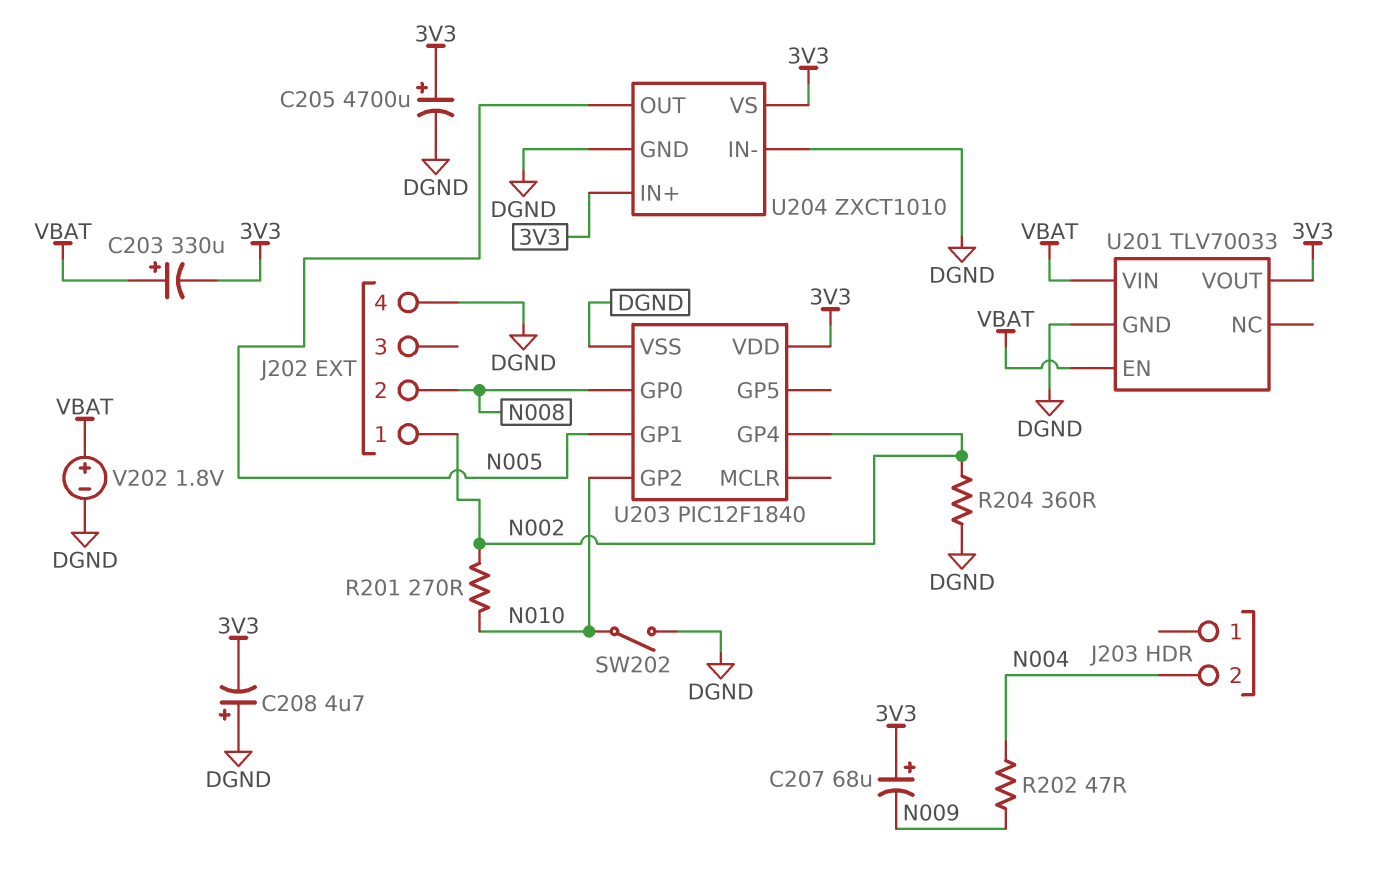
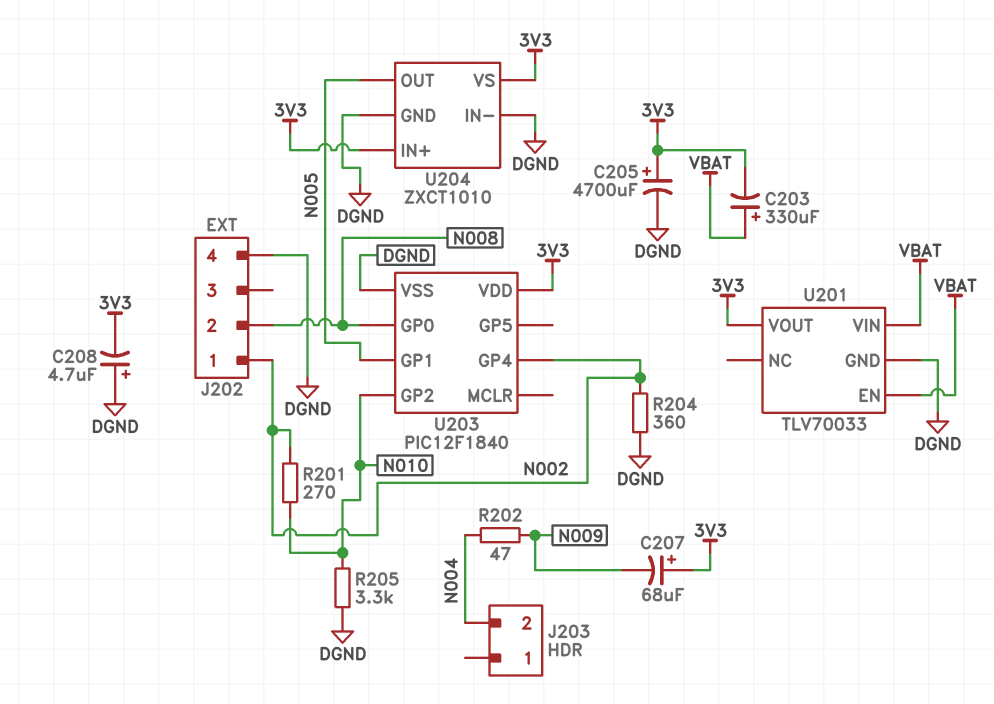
R205: none -> 3.3k (DGND, N010)
SW202: switch (DGND, N010) -> none
V202: 1.8V (plus VBAT, minus DGND) -> none

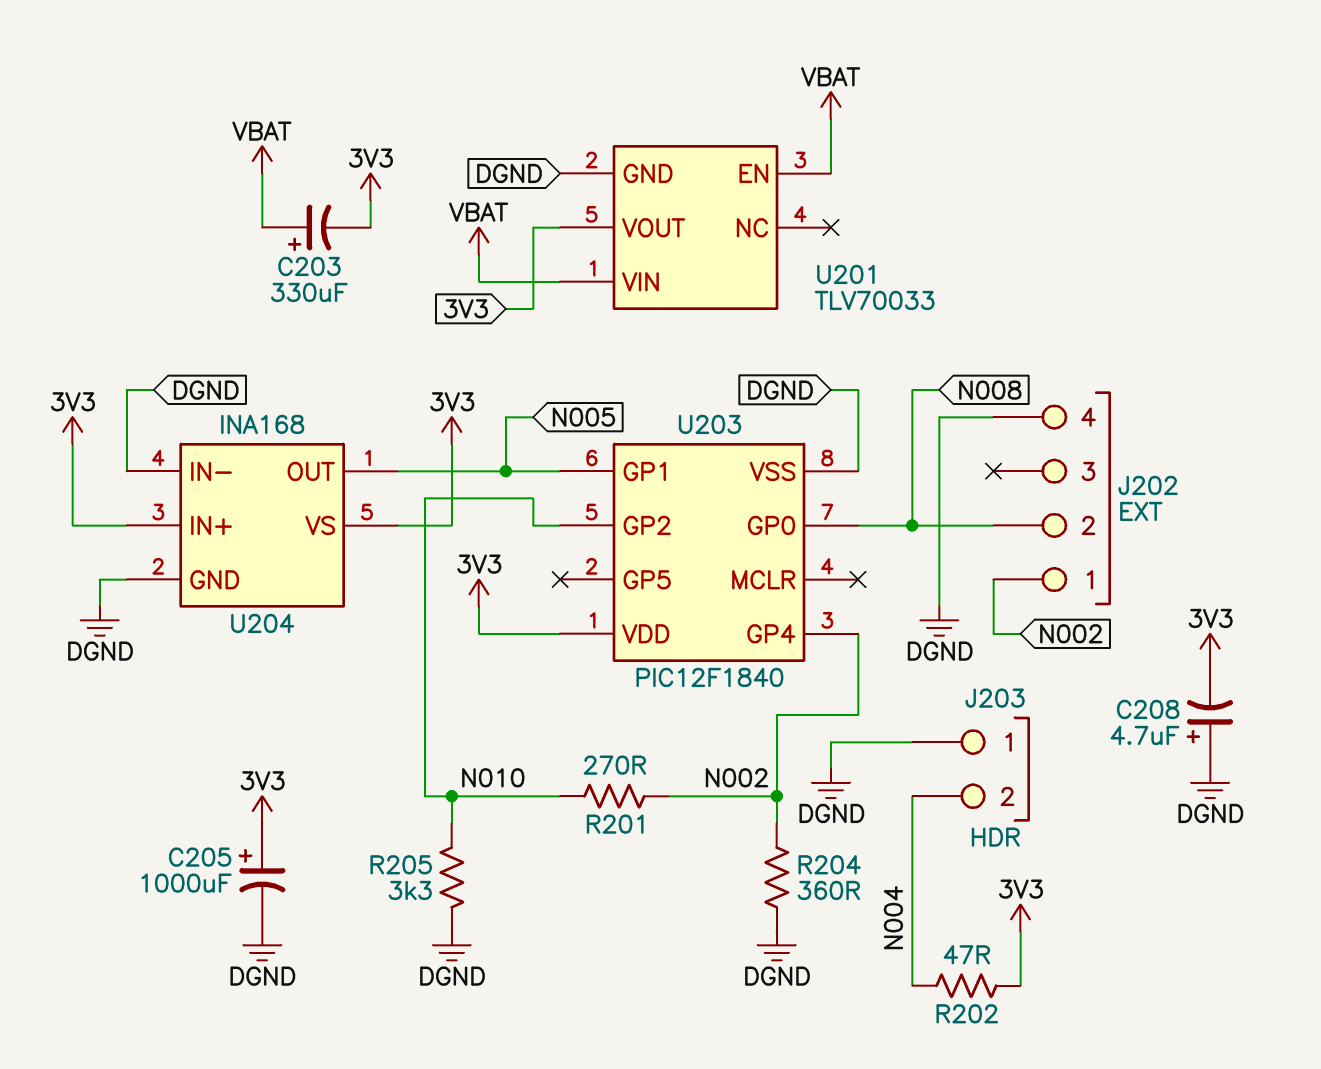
C205: 4700uF (plus 3V3, minus DGND) -> 1000uF (plus 3V3, minus DGND)
C207: 68uF (plus 3V3, minus N009) -> none
J203 pin 1: none -> DGND
R202: 47 (N004, N009) -> 47 (3V3, N004)
U204: ZXCT1010 -> INA168

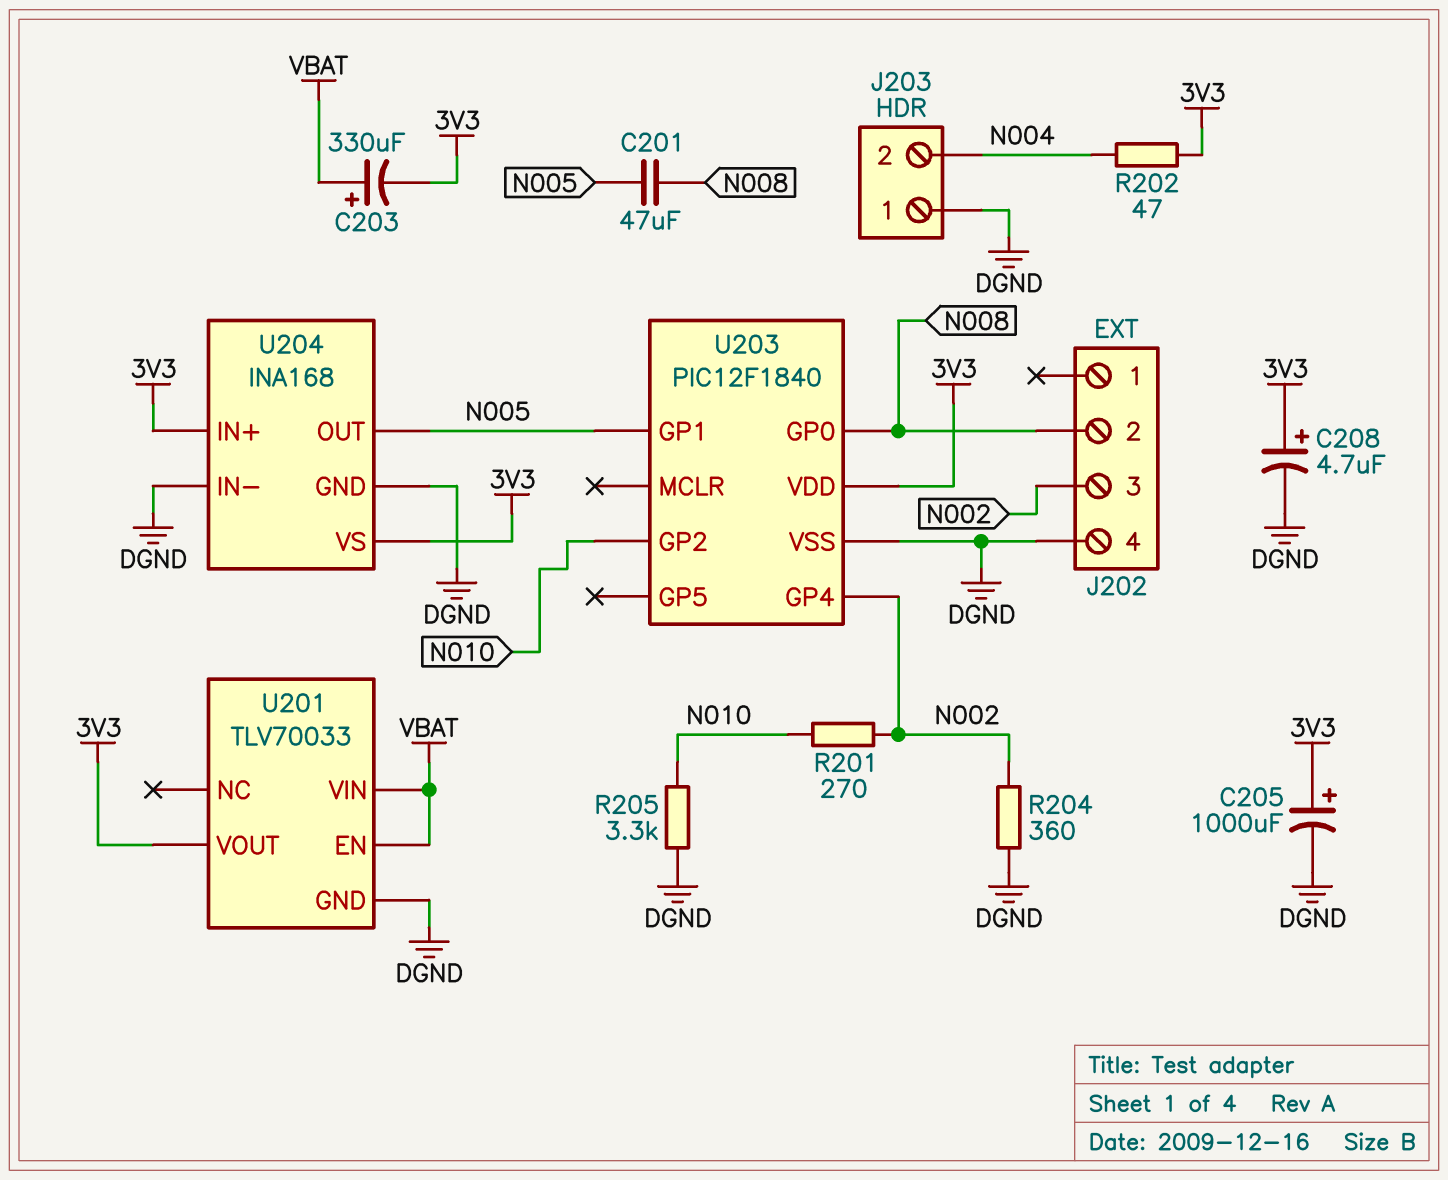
C201: none -> 47uF (N005, N008)
C208: 4.7uF (plus DGND, minus 3V3) -> 4.7uF (plus 3V3, minus DGND)
J202 pin 1: N002 -> none
J202 pin 3: none -> N002

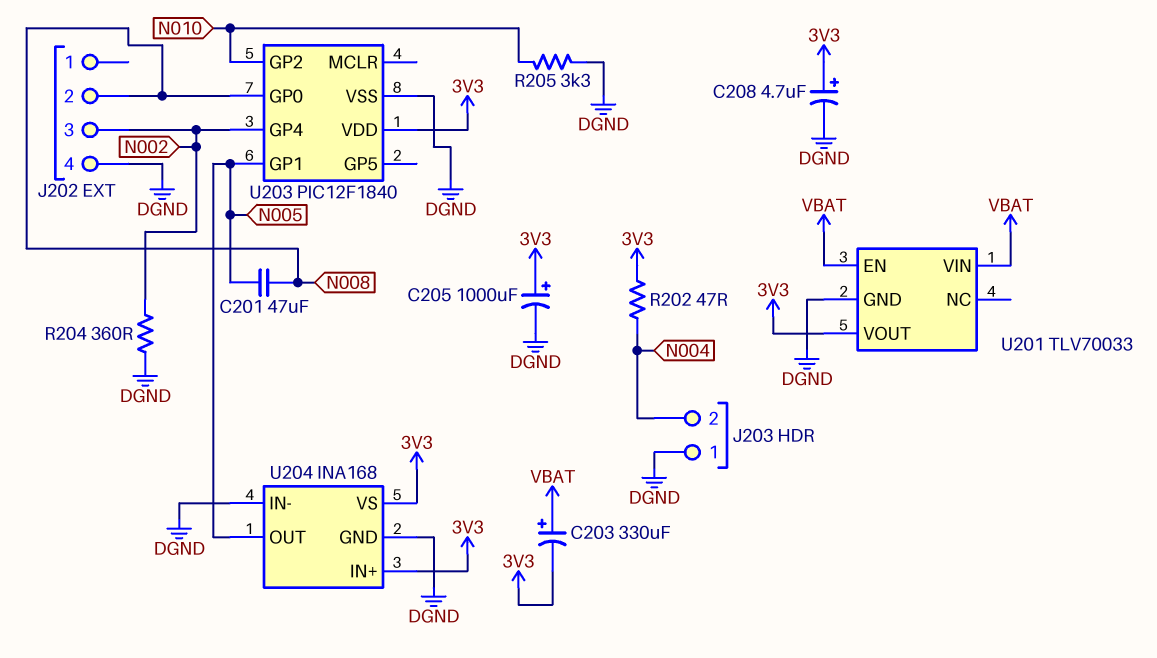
R201: 270 (N002, N010) -> none

